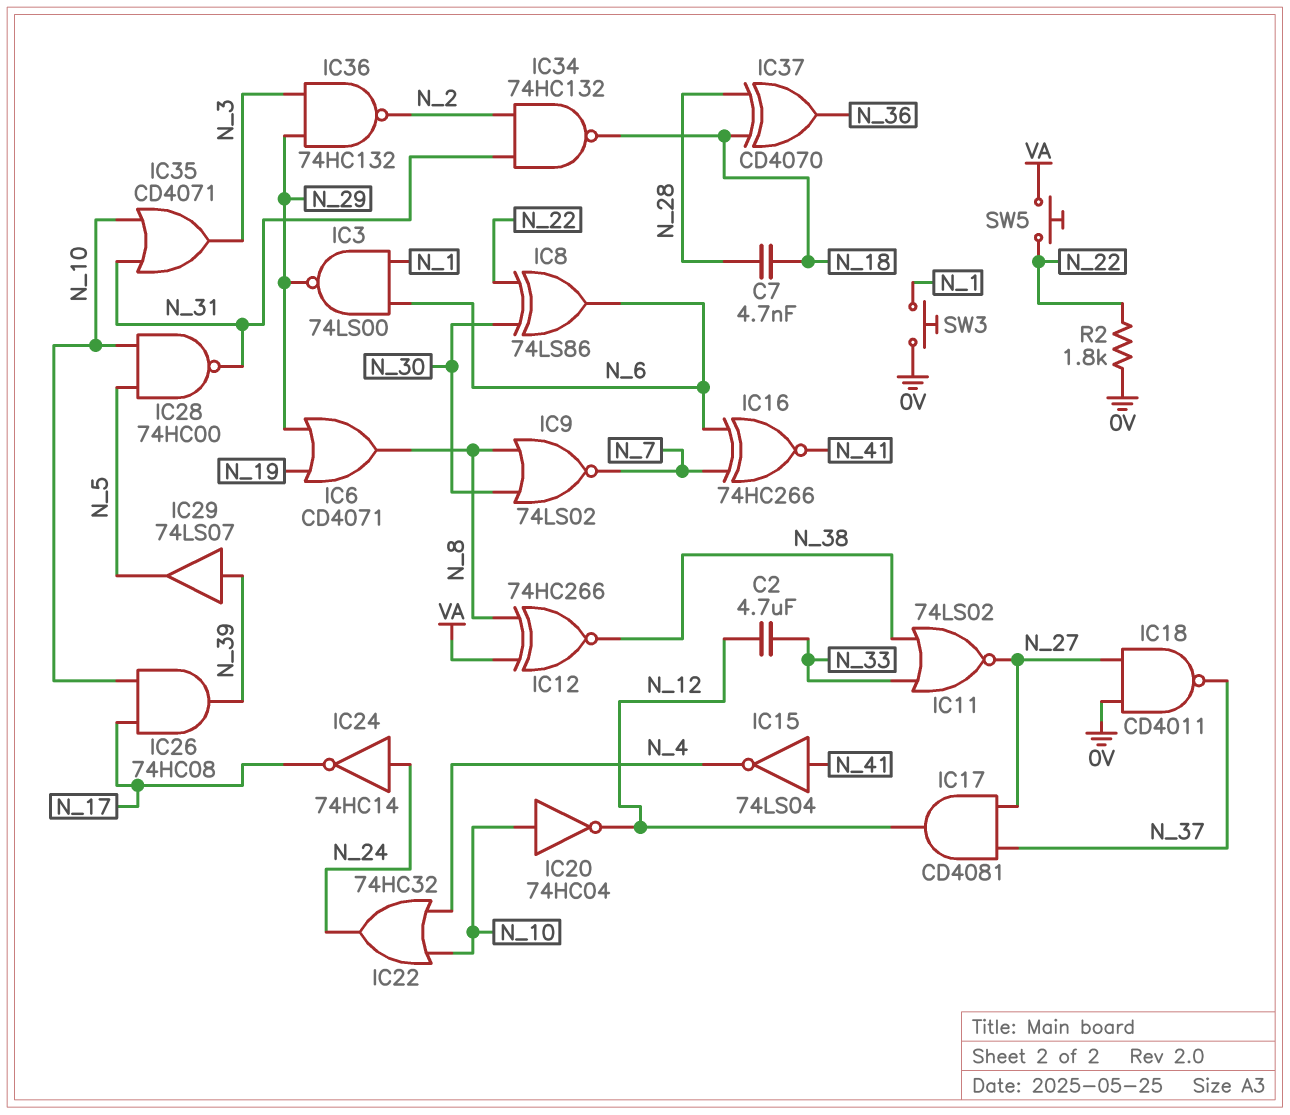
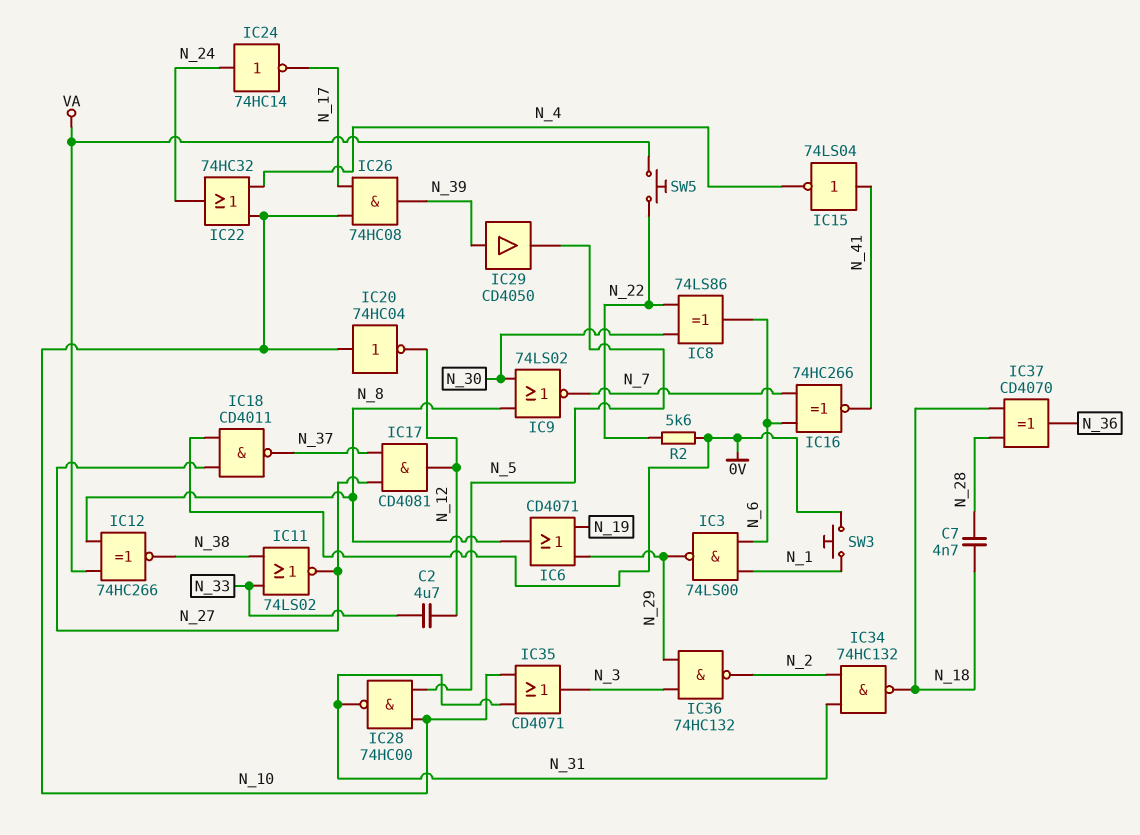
IC29: buffer 74LS07 (in N_39, out N_5) -> buffer CD4050 (in N_39, out N_5)
R2: 1.8k (0V, N_22) -> 5.6k (0V, N_22)

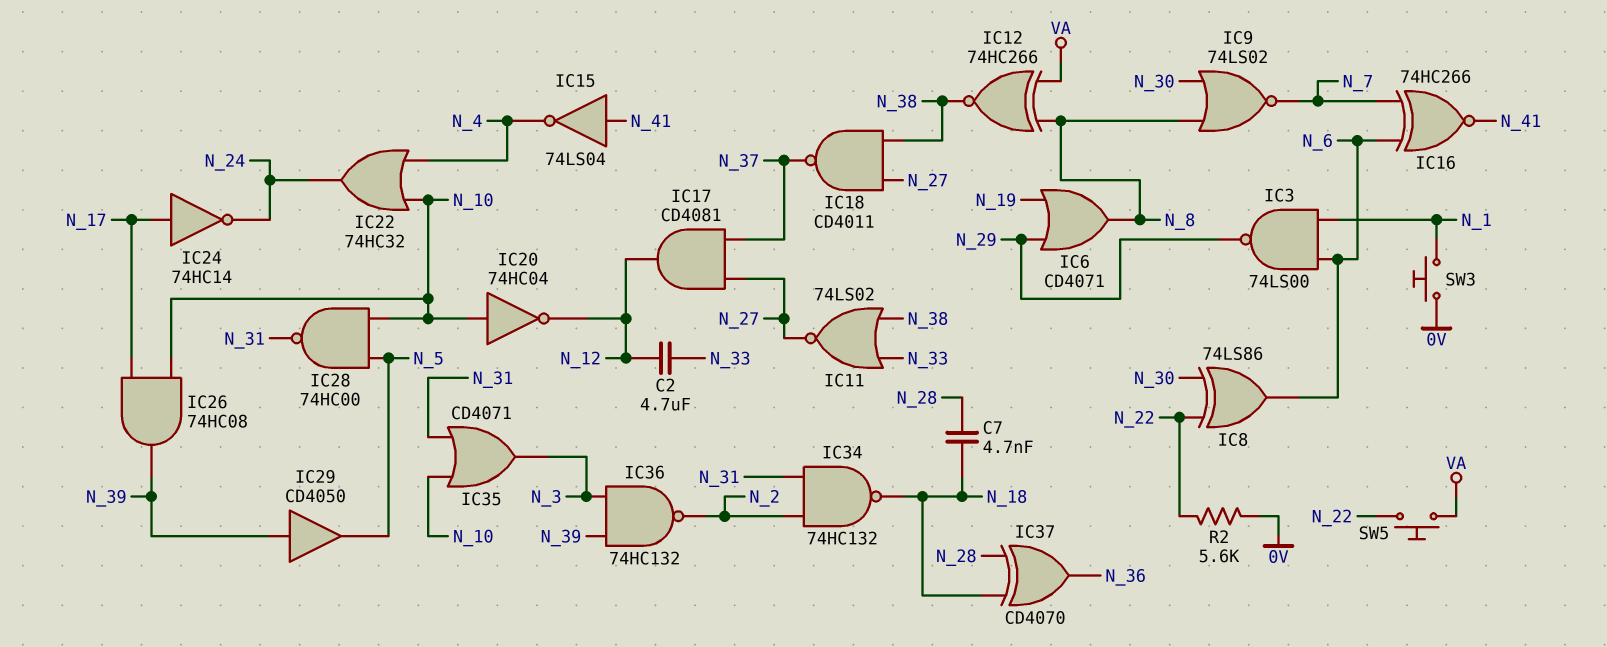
IC18: NAND CD4011 (in 0V, in N_27, out N_37) -> NAND CD4011 (in N_27, in N_38, out N_37)
IC24: NOT 74HC14 (in N_24, out N_17) -> NOT 74HC14 (in N_17, out N_24)
IC36: NAND 74HC132 (in N_3, in N_29, out N_2) -> NAND 74HC132 (in N_3, in N_39, out N_2)

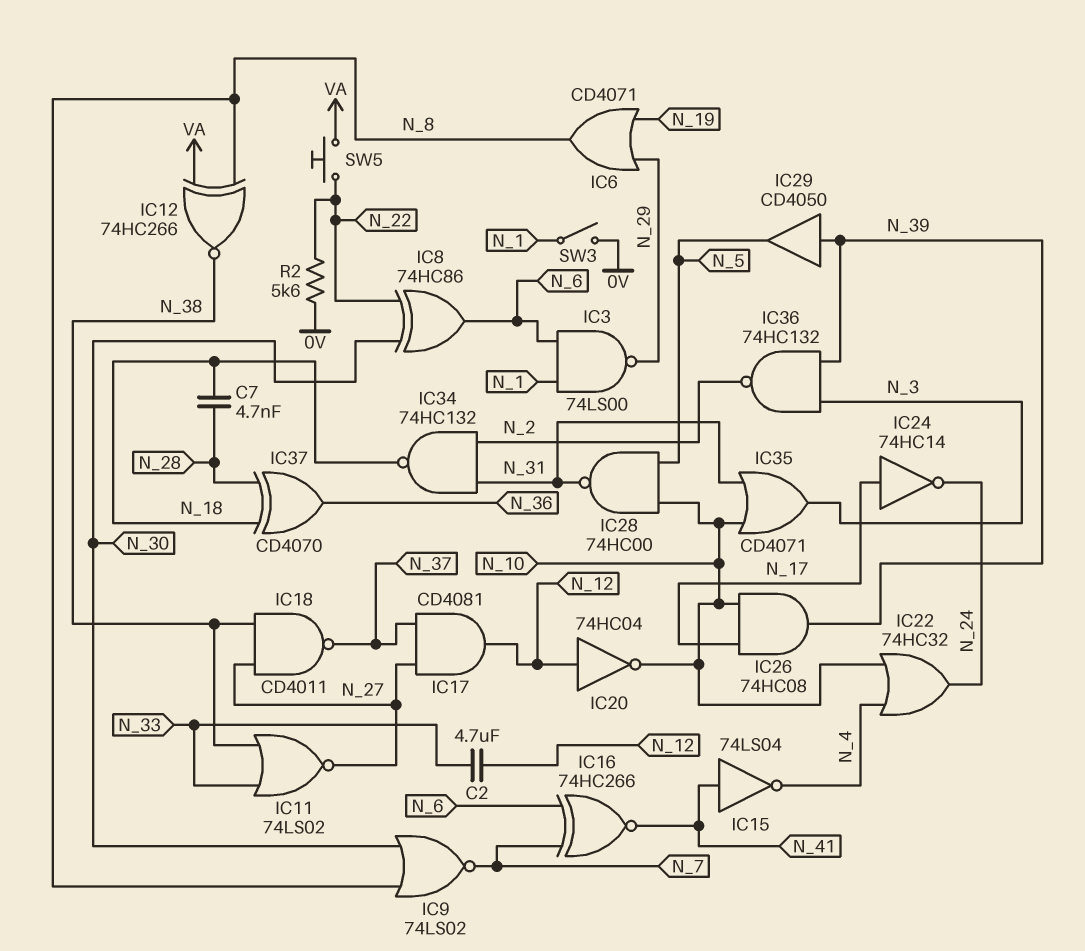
IC8: XOR 74LS86 (in N_22, in N_30, out N_6) -> XOR 74HC86 (in N_22, in N_30, out N_6)
IC20: NOT 74HC04 (in N_10, out N_12) -> NOT 74HC04 (in N_12, out N_10)
SW3: button (0V, N_1) -> switch (0V, N_1)

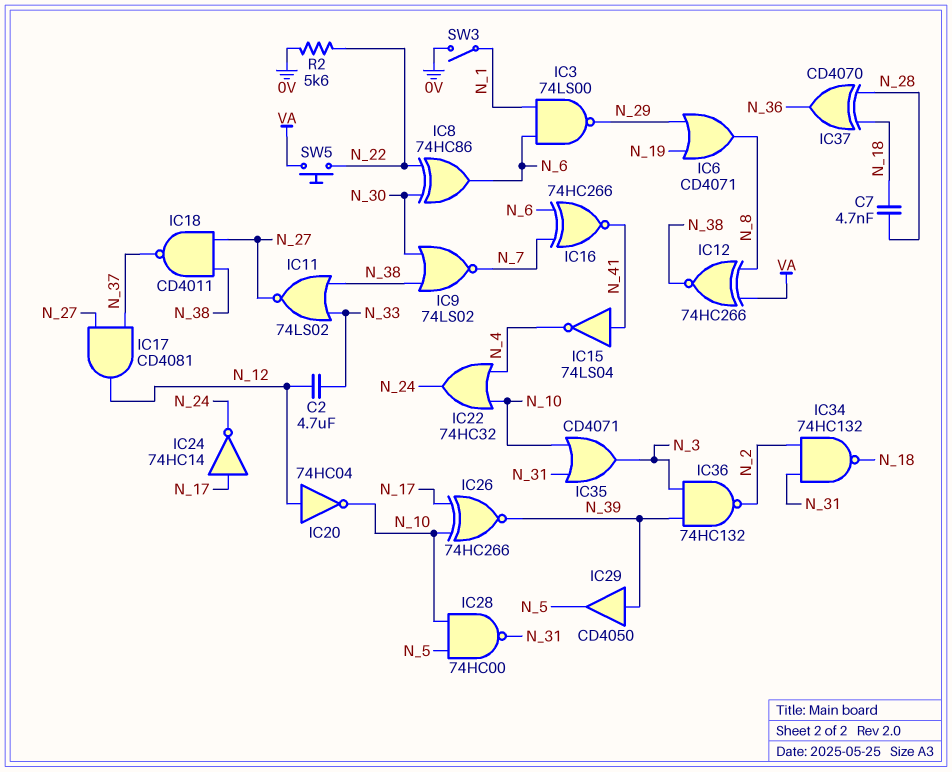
IC9: NOR 74LS02 (in N_8, in N_30, out N_7) -> NOR 74LS02 (in N_30, in N_38, out N_7)
IC26: AND 74HC08 (in N_10, in N_17, out N_39) -> XNOR 74HC266 (in N_10, in N_17, out N_39)

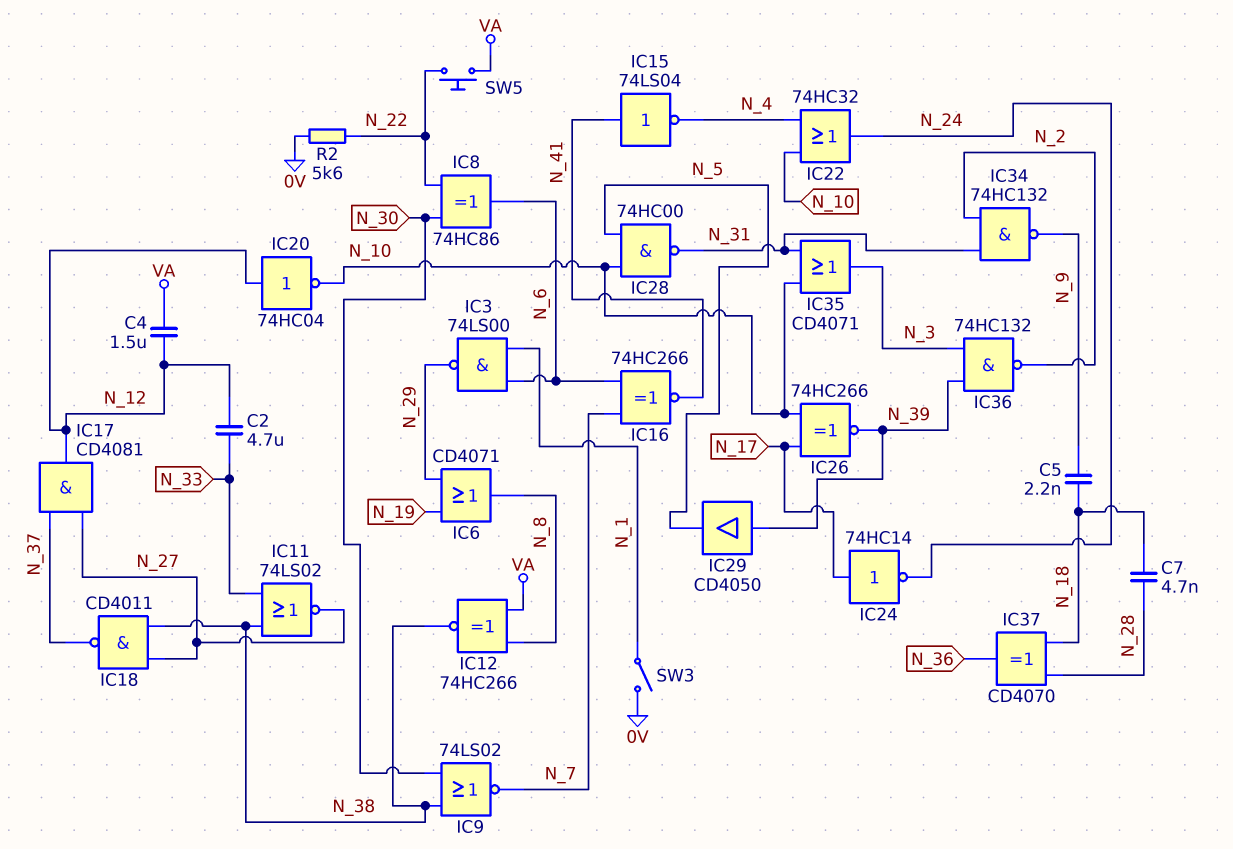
C4: none -> 1.5uF (N_12, VA)
C5: none -> 2.2nF (N_9, N_18)
IC34: NAND 74HC132 (in N_2, in N_31, out N_18) -> NAND 74HC132 (in N_2, in N_31, out N_9)

